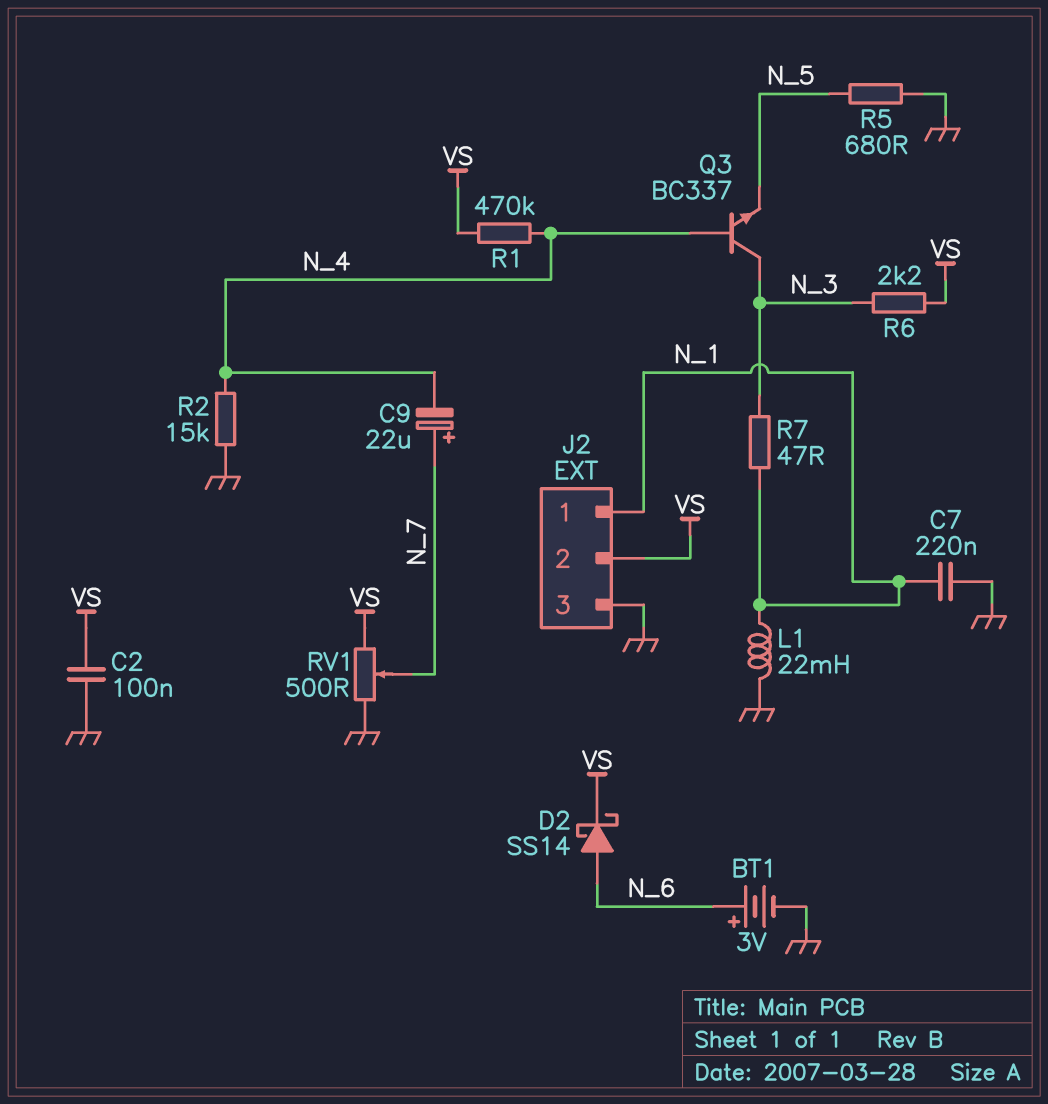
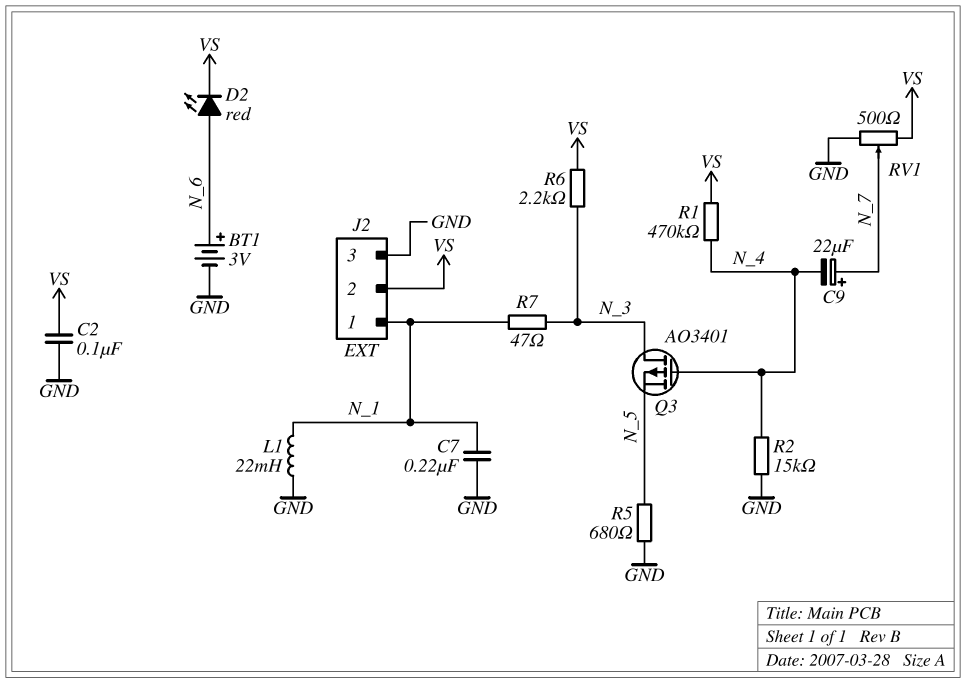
D2: schottky SS14 (A N_6, K VS) -> LED red (A N_6, K VS)
Q3: NPN BC337 (B N_4, C N_3, E N_5) -> PMOS AO3401 (G N_4, D N_3, S N_5)

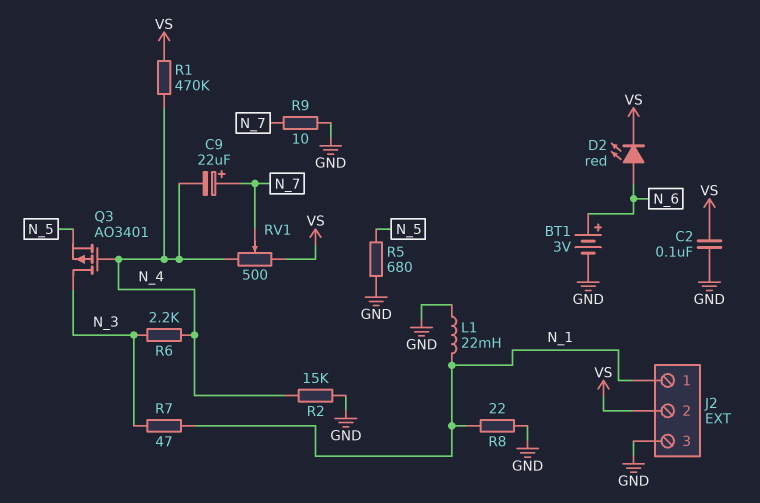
C7: 220nF (GND, N_1) -> none
R6: 2.2k (N_3, VS) -> 2.2k (N_3, N_4)
R8: none -> 22 (GND, N_1)
R9: none -> 10 (GND, N_7)
RV1: 500 (GND, VS, wiper N_7) -> 500 (N_4, VS, wiper N_7)

